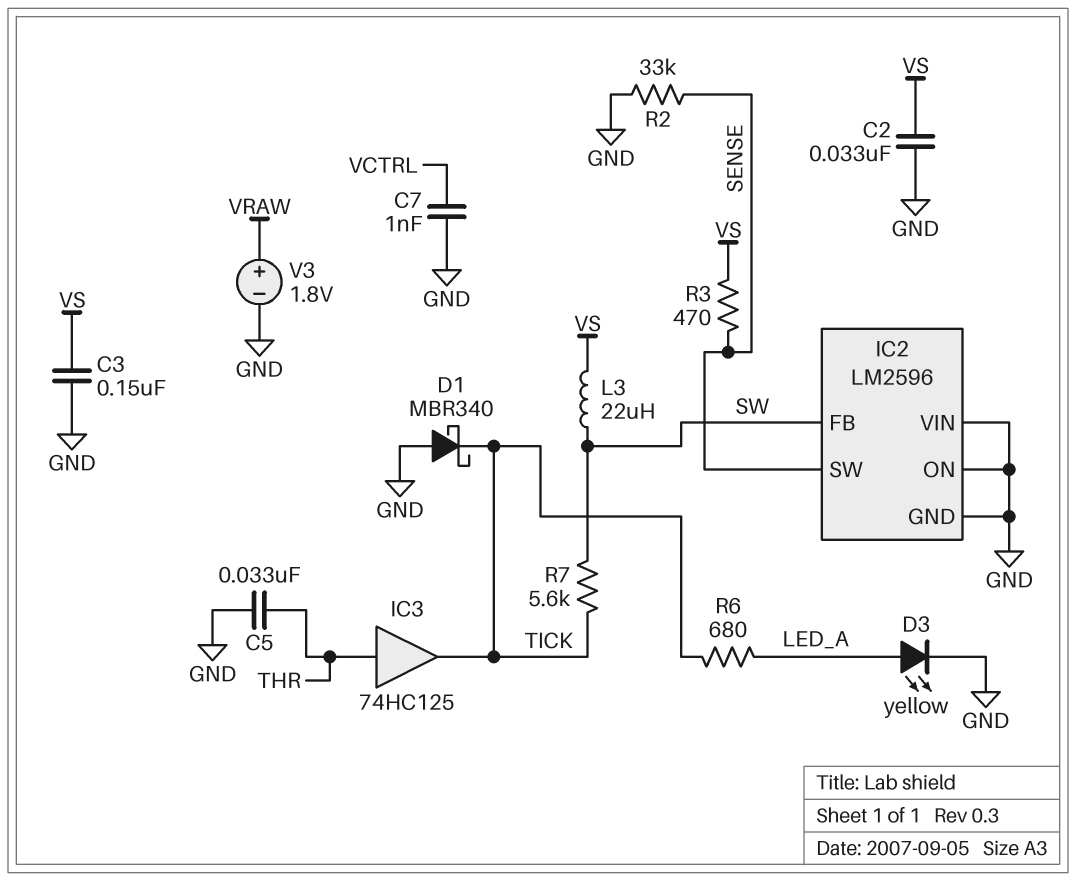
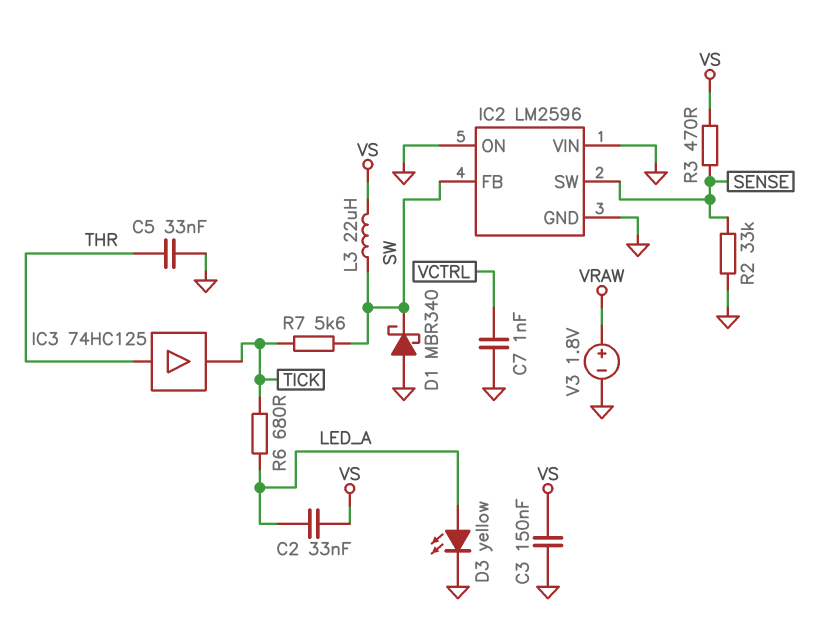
C2: 33nF (GND, VS) -> 33nF (LED_A, VS)
D1: schottky MBR340 (A GND, K TICK) -> schottky MBR340 (A GND, K SW)

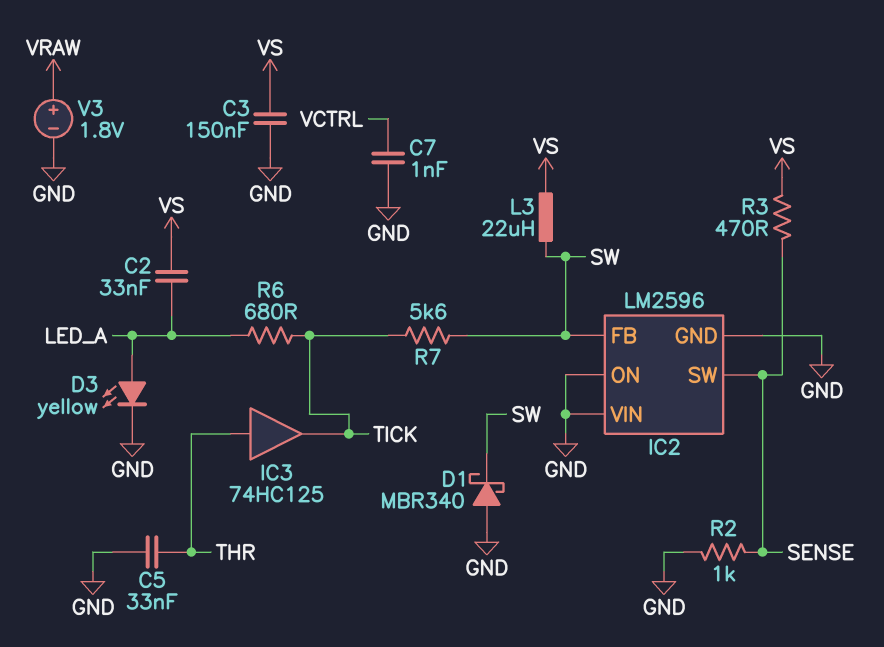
R2: 33k (GND, SENSE) -> 1k (GND, SENSE)

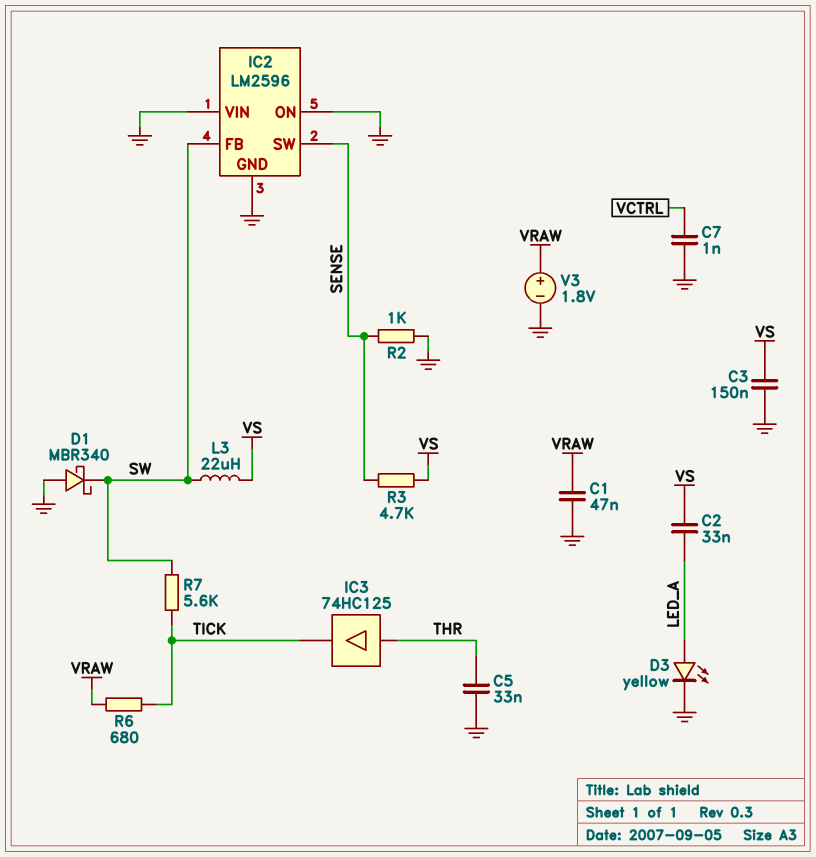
C1: none -> 47nF (GND, VRAW)
R3: 470 (SENSE, VS) -> 4.7k (SENSE, VS)
R6: 680 (LED_A, TICK) -> 680 (TICK, VRAW)

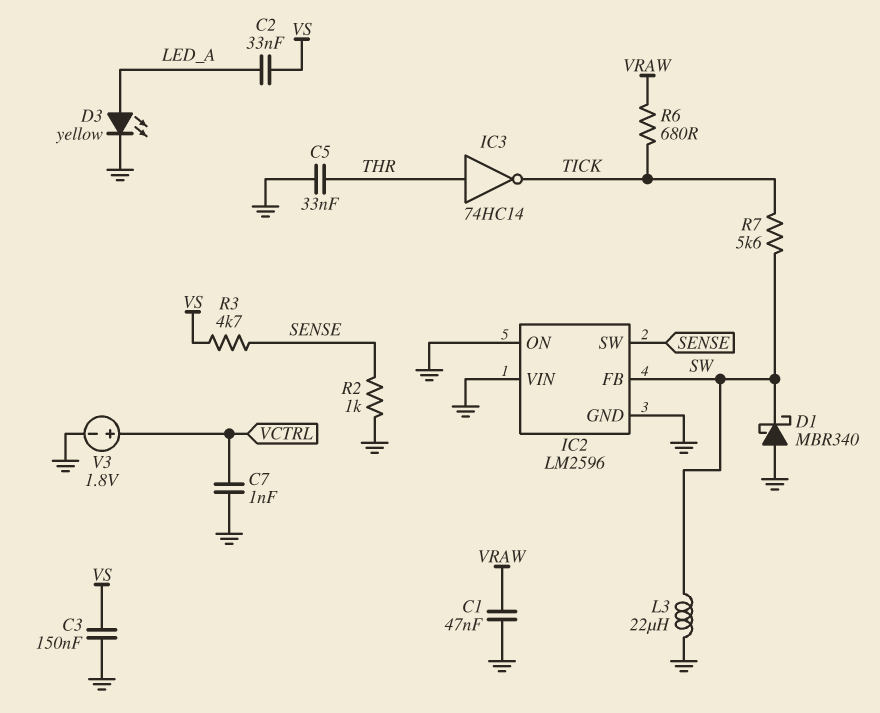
IC3: buffer 74HC125 (in THR, out TICK) -> NOT 74HC14 (in THR, out TICK)
L3: 22uH (SW, VS) -> 22uH (GND, SW)
V3: 1.8V (plus VRAW, minus GND) -> 1.8V (plus VCTRL, minus GND)

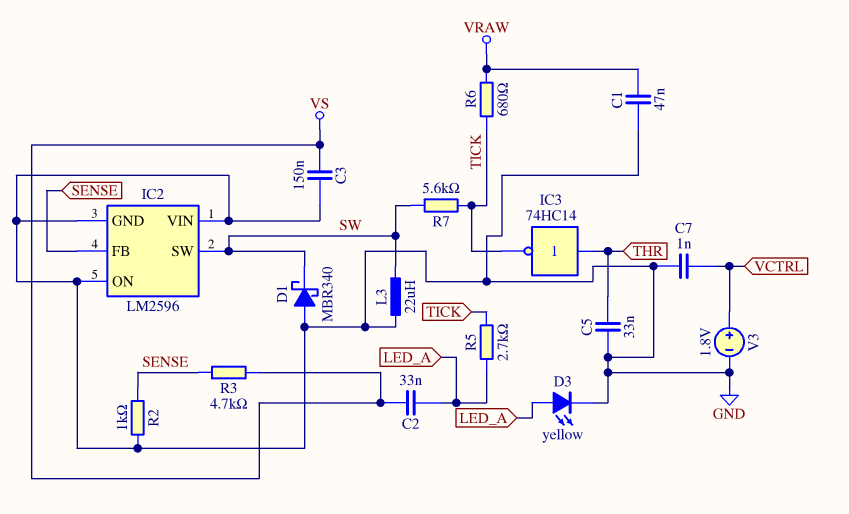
IC2 pin FB: SW -> SENSE
IC2 pin SW: SENSE -> SW
R5: none -> 2.7k (LED_A, TICK)

